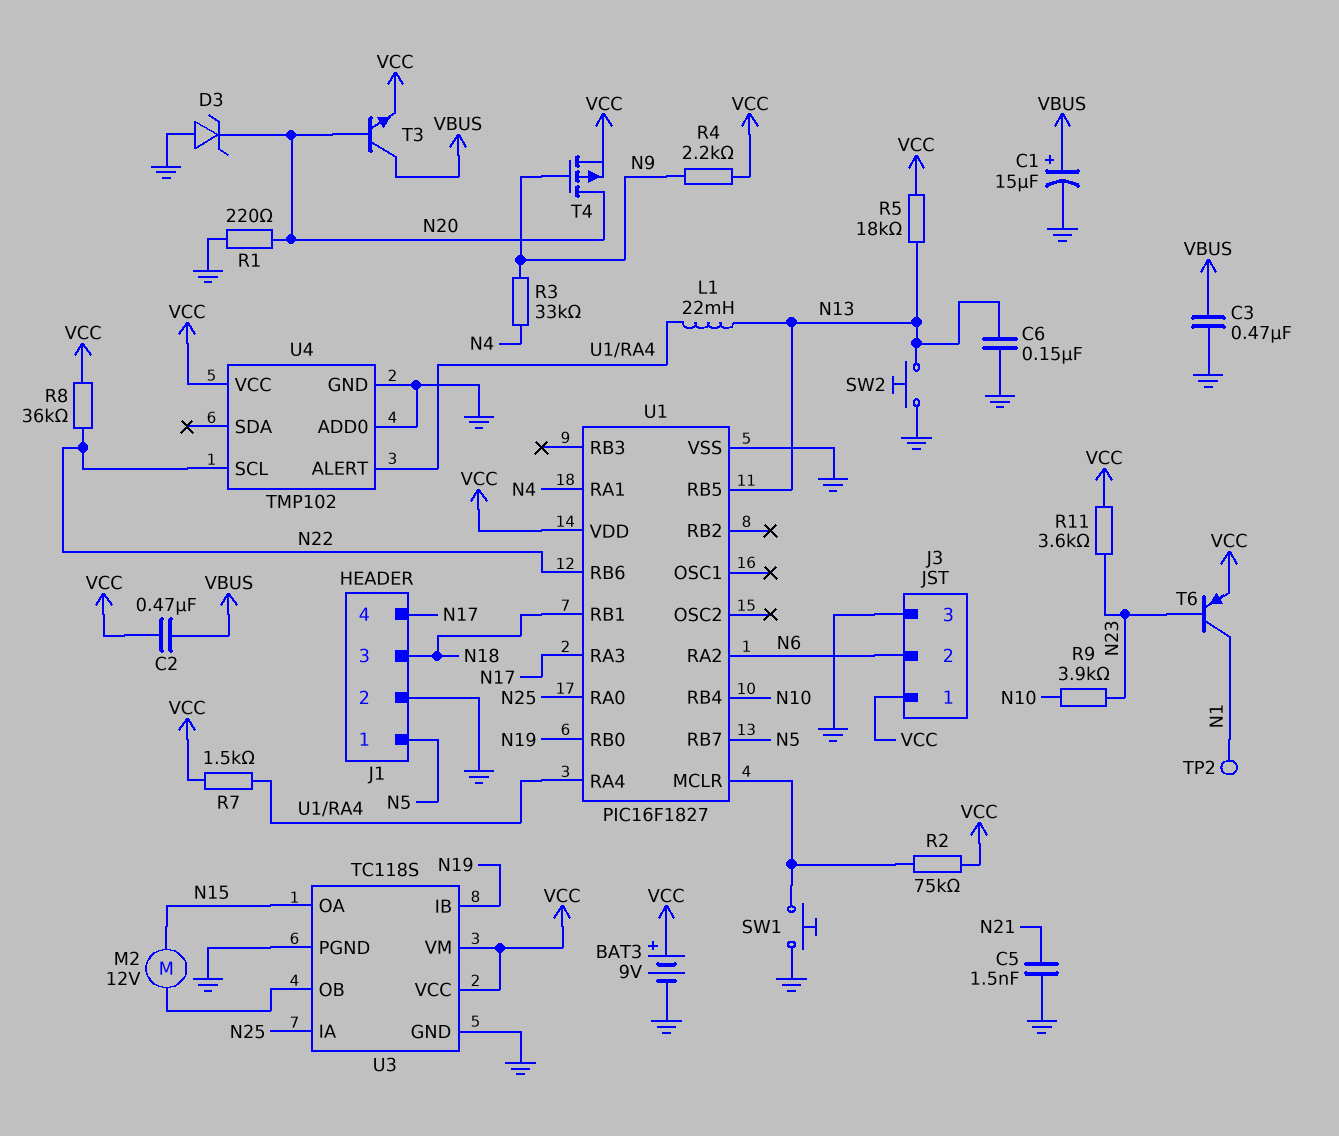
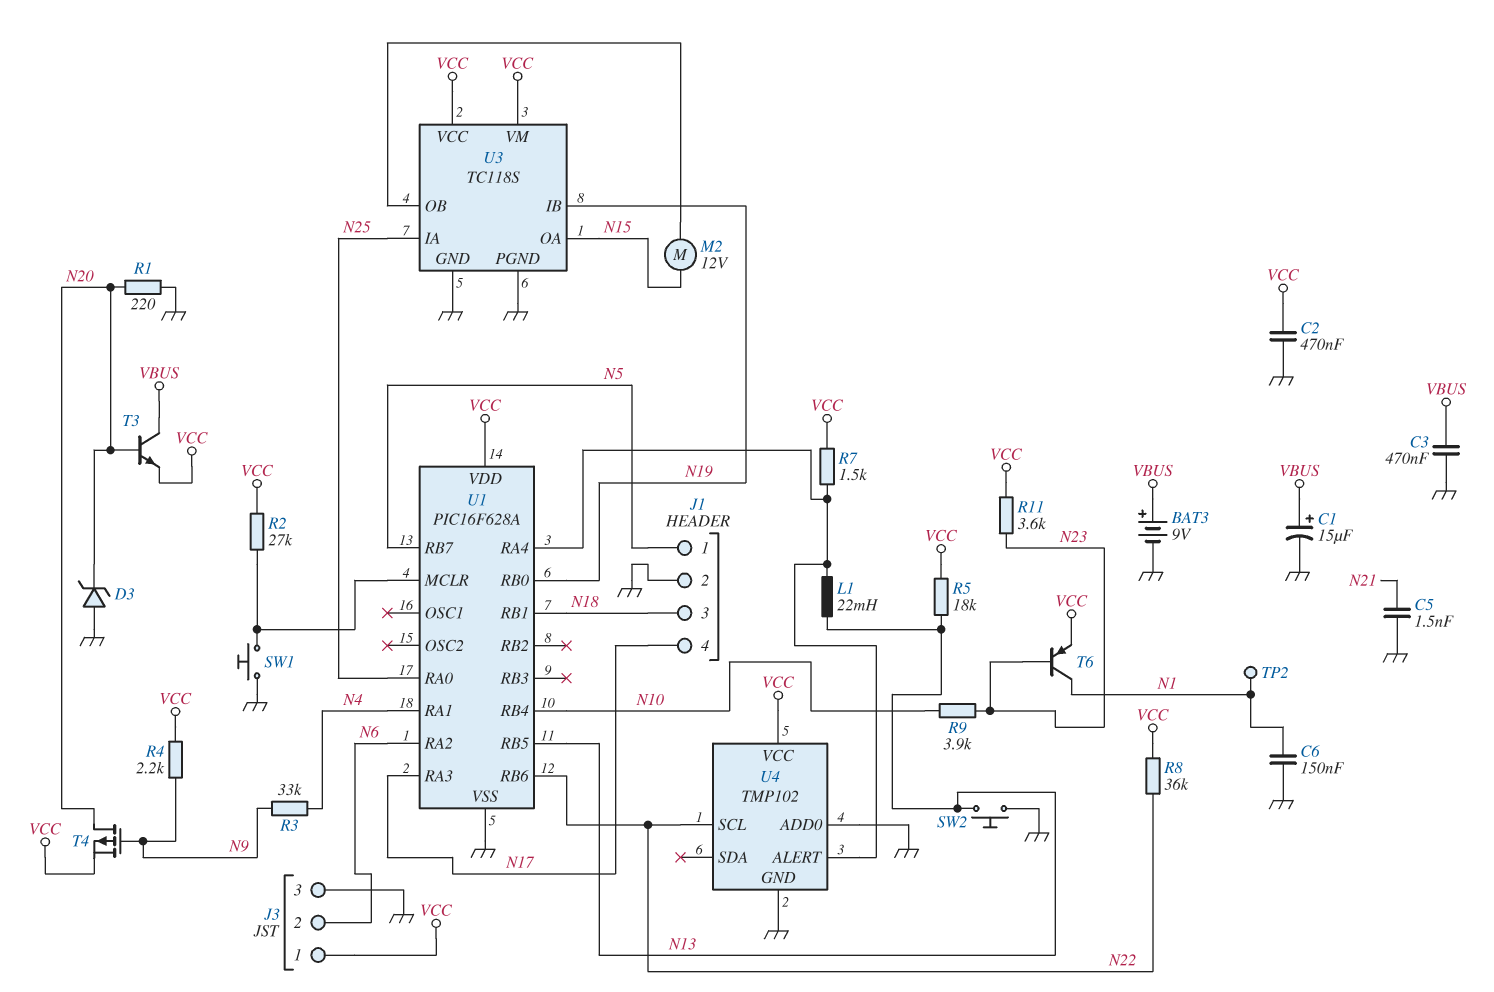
BAT3: 9V (plus VCC, minus GND) -> 9V (plus VBUS, minus GND)
C2: 470nF (VBUS, VCC) -> 470nF (GND, VCC)
C6: 150nF (GND, N13) -> 150nF (GND, N1)
R2: 75k (U1/MCLR, VCC) -> 27k (U1/MCLR, VCC)
U1: PIC16F1827 -> PIC16F628A

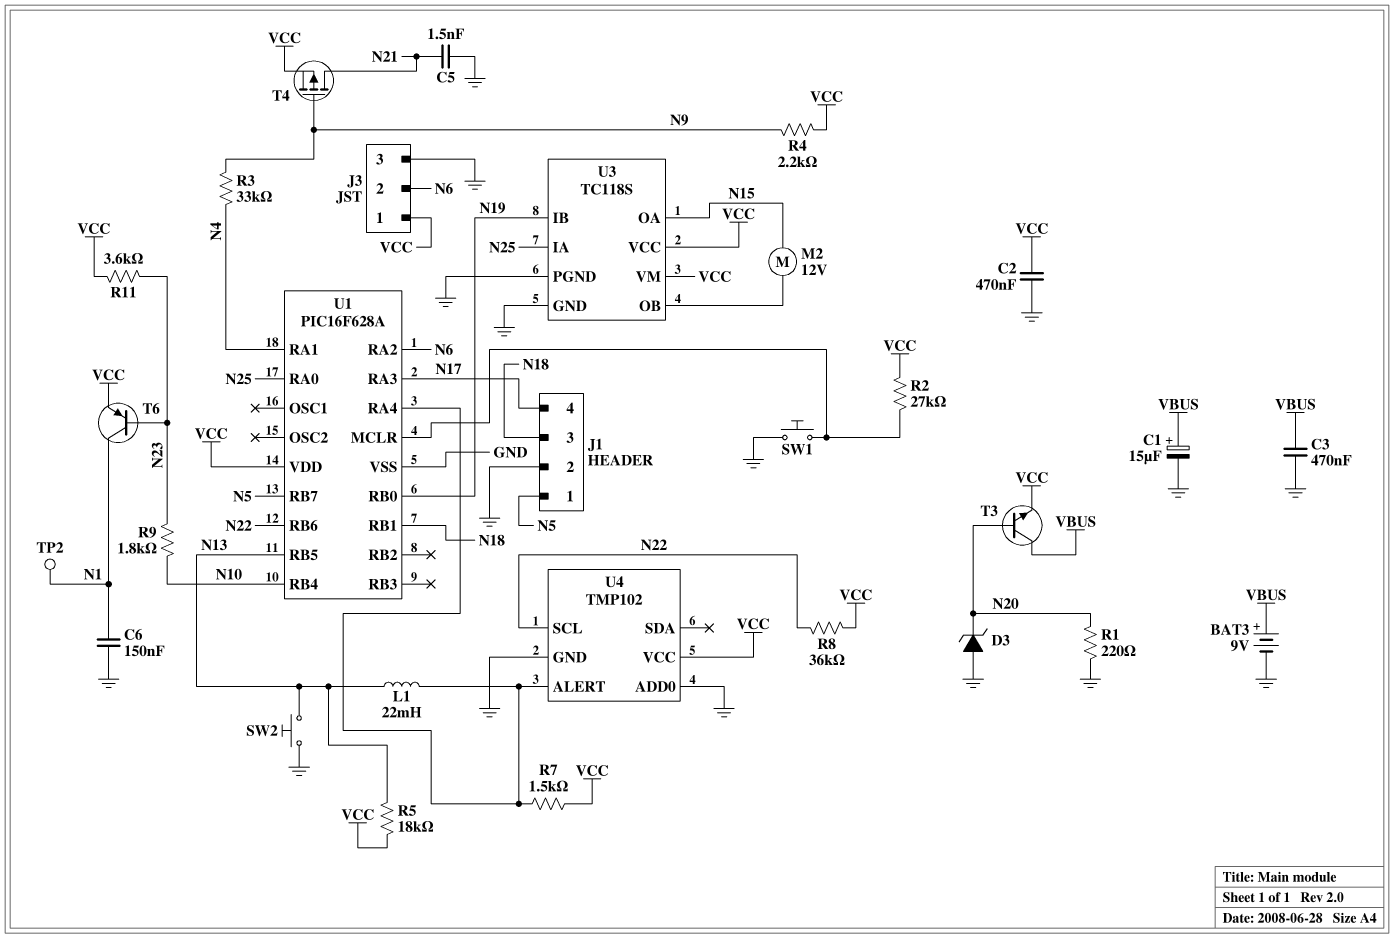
R9: 3.9k (N10, N23) -> 1.8k (N10, N23)
T4: PMOS (G N9, D N20, S VCC) -> PMOS (G N9, D N21, S VCC)

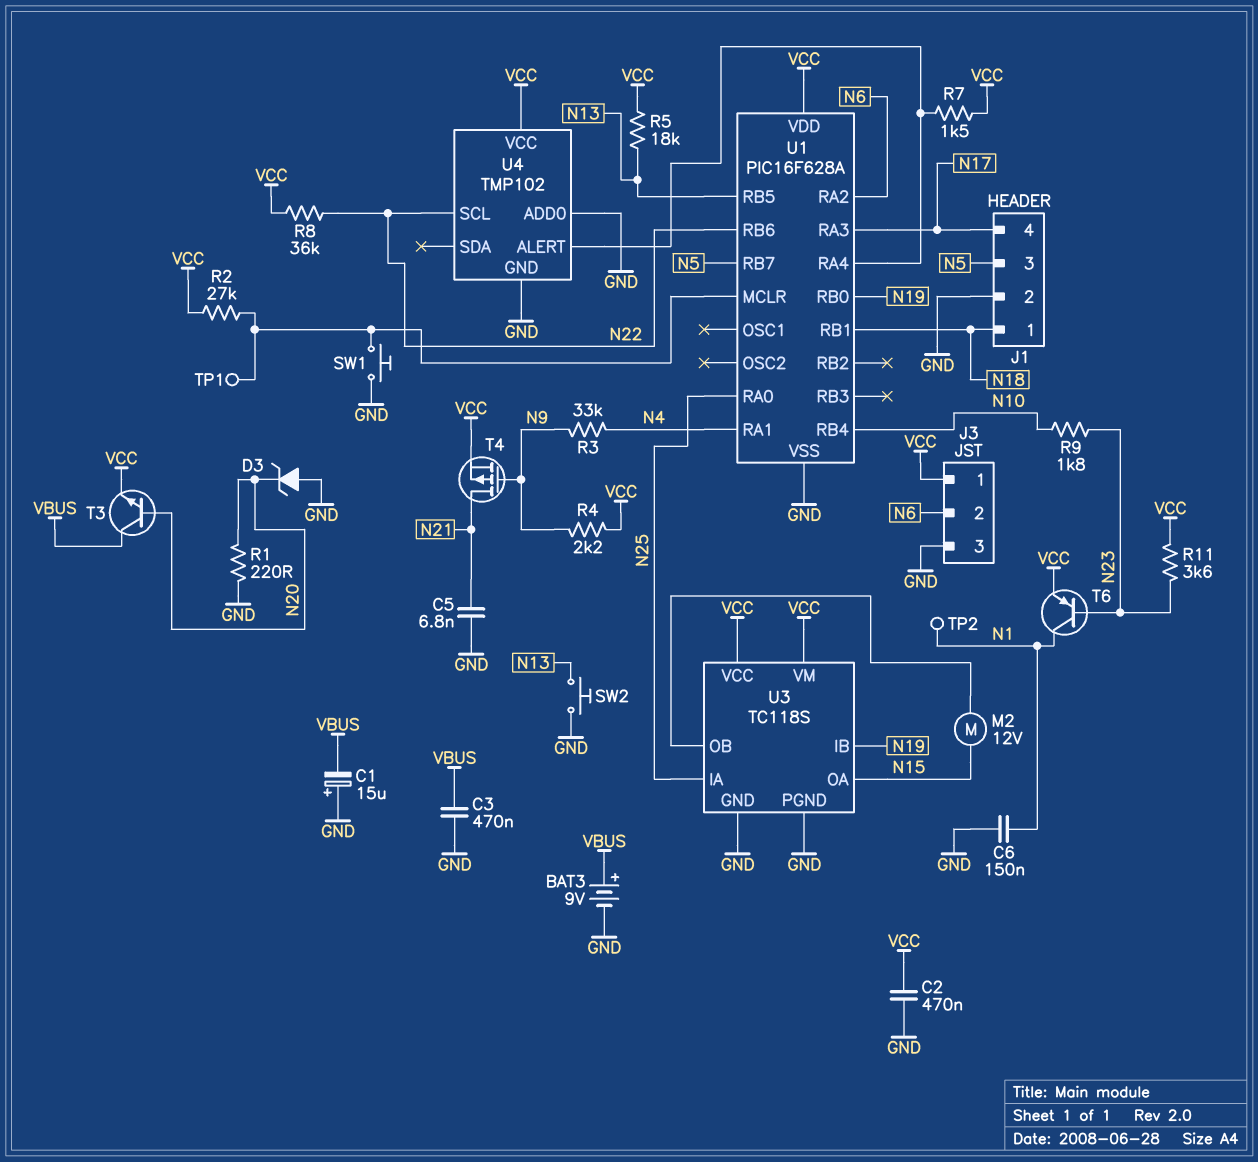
C1: 15uF (plus VBUS, minus GND) -> 15uF (plus GND, minus VBUS)
C5: 1.5nF (GND, N21) -> 6.8nF (GND, N21)
J1 pin 1: N5 -> N18
J1 pin 3: N18 -> N5
L1: 22mH (N13, U1/RA4) -> none
TP1: none -> test point (U1/MCLR)

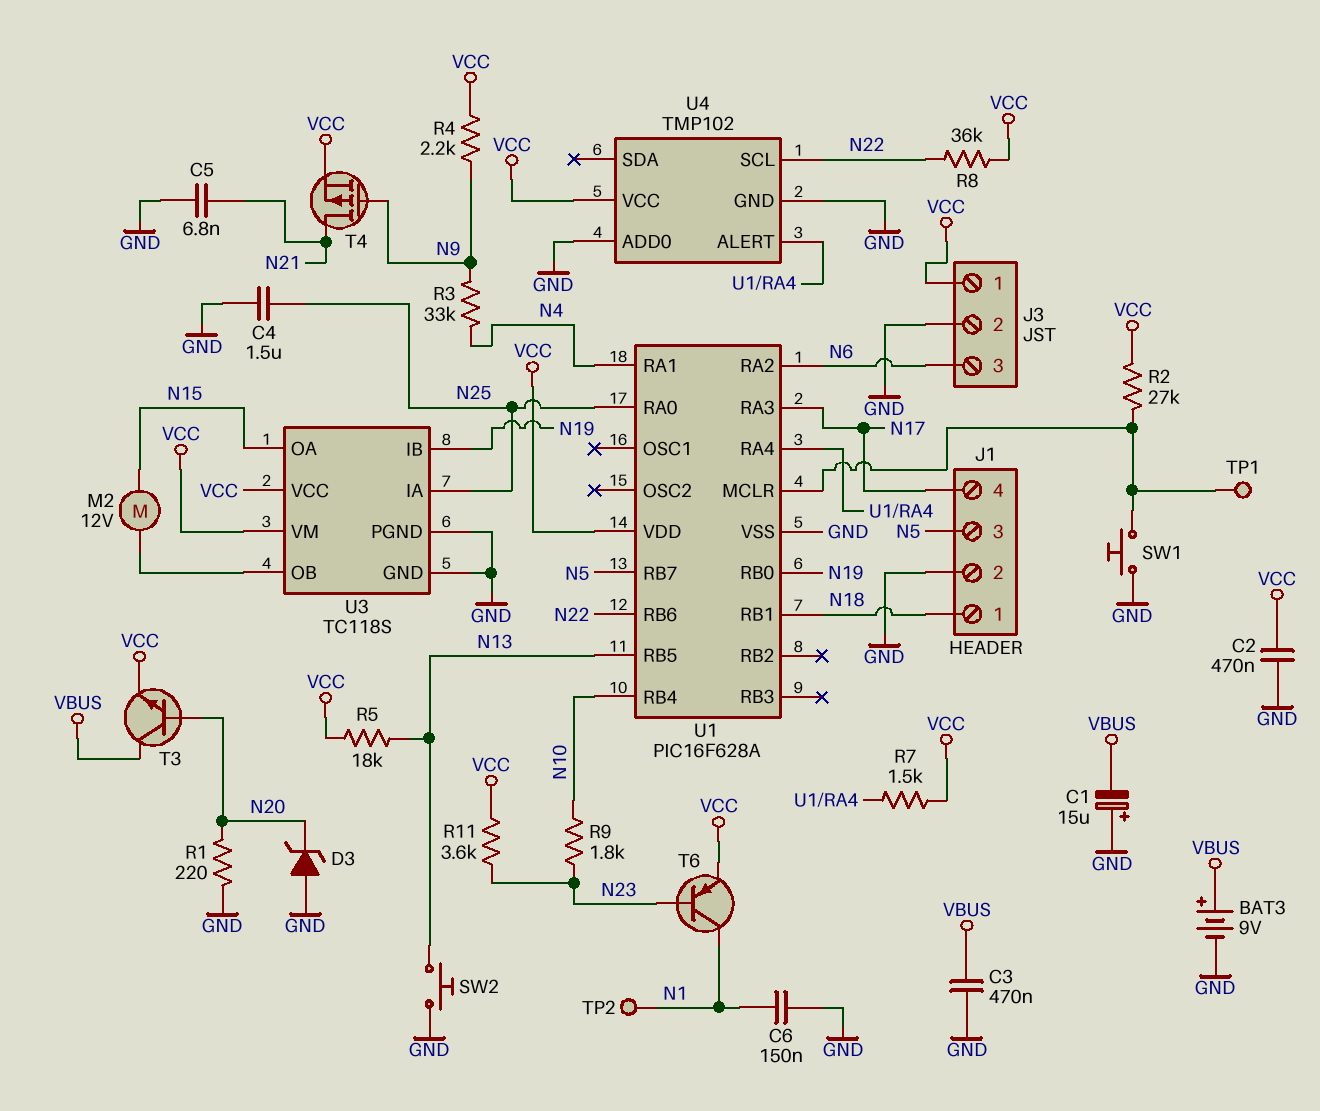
C4: none -> 1.5uF (GND, N25)
J3 pin 2: N6 -> GND
J3 pin 3: GND -> N6

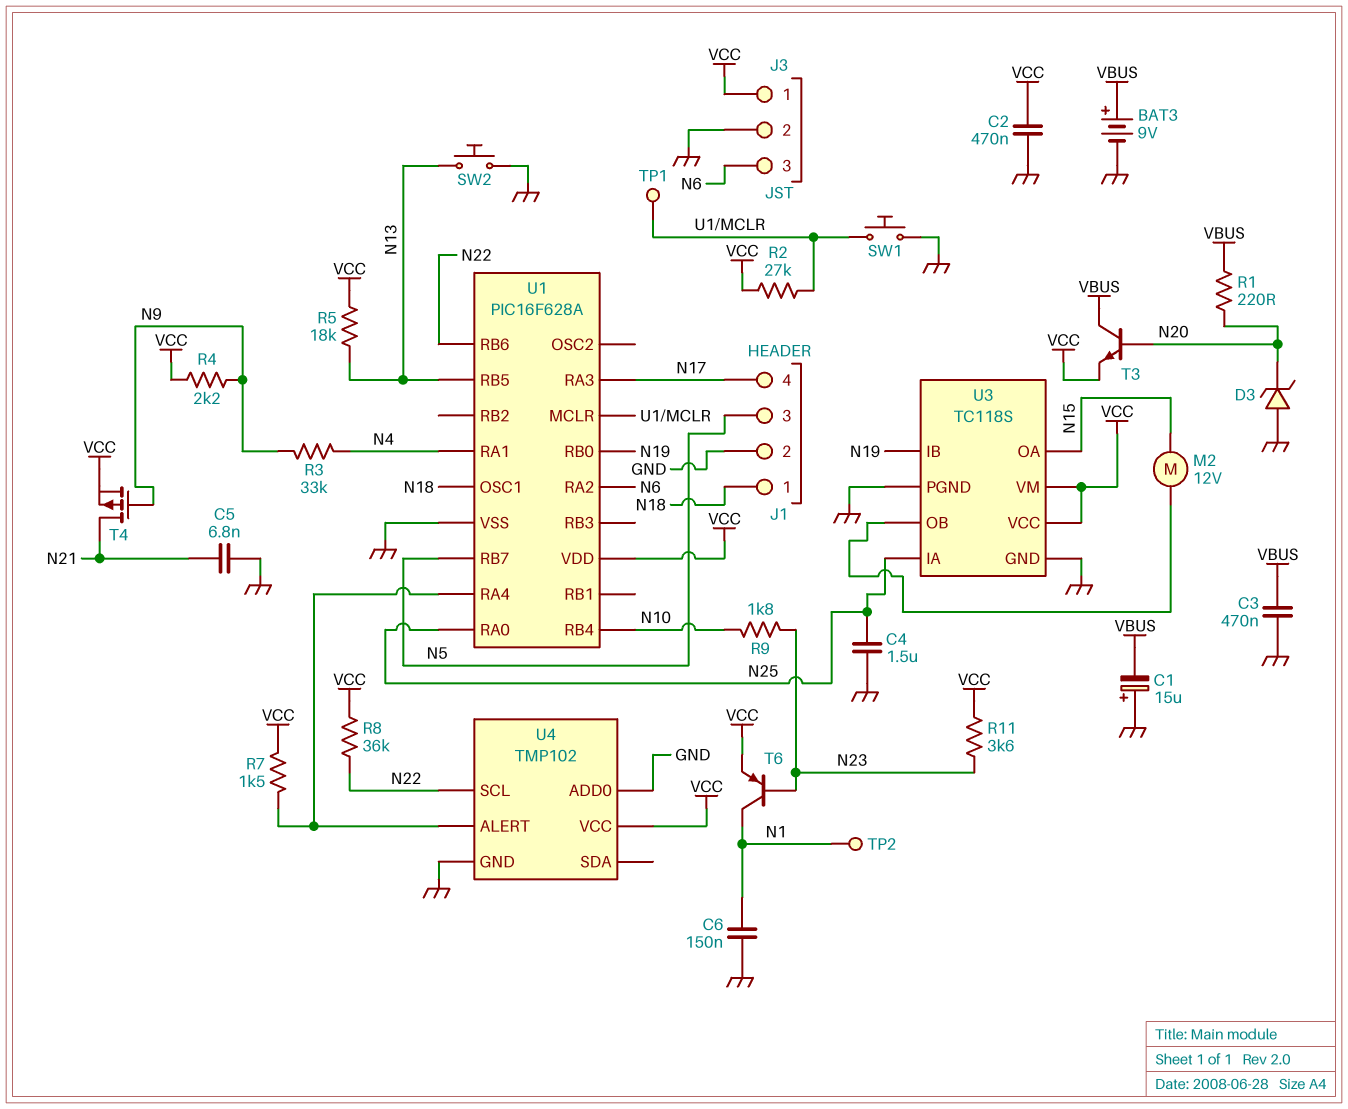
R1: 220 (GND, N20) -> 220 (N20, VBUS)
U1 pin OSC1: none -> N18
U1 pin RB1: N18 -> none

